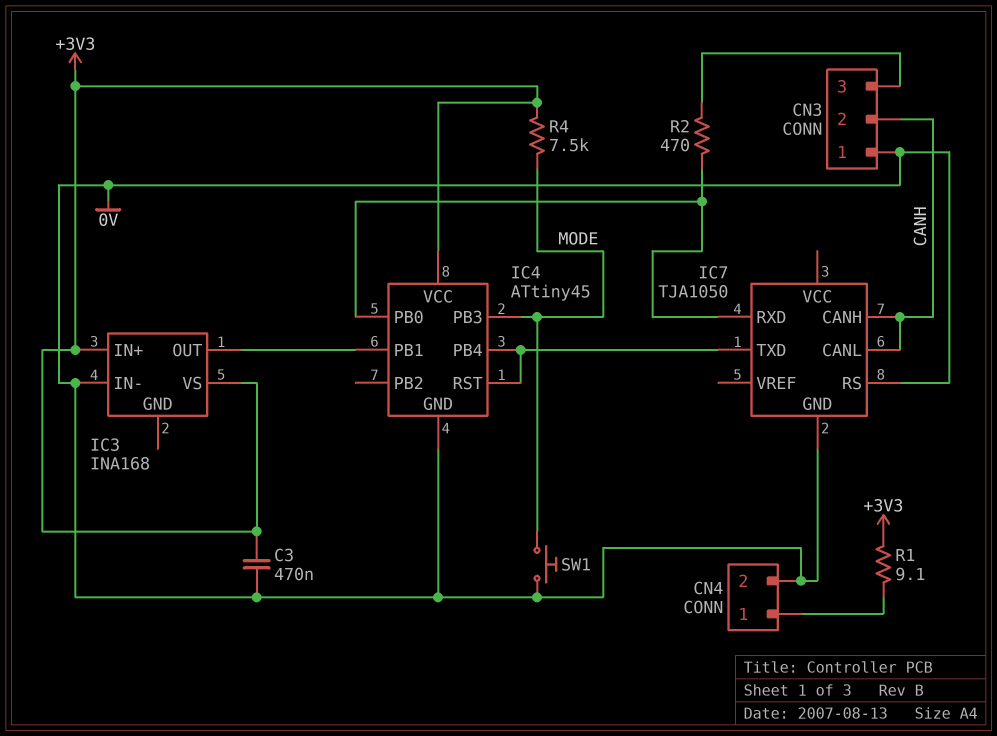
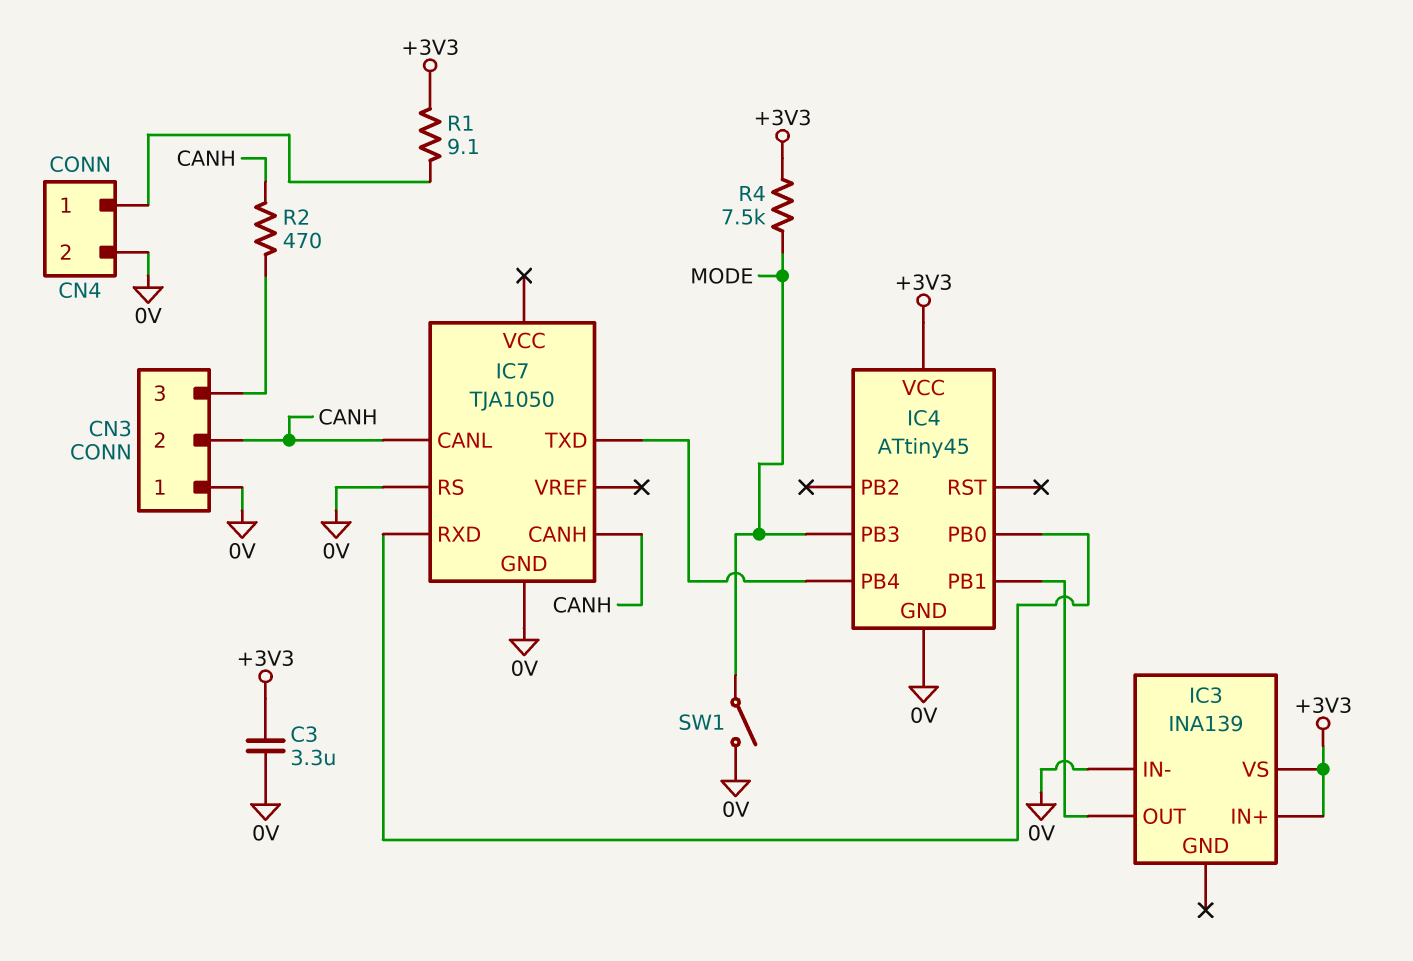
C3: 470nF (+3V3, 0V) -> 3.3uF (+3V3, 0V)
IC3: INA168 -> INA139
IC4 pin RST: IC4/PB4 -> none
R2: 470 (CN3/3, IC4/PB0) -> 470 (CANH, CN3/3)
SW1: button (0V, MODE) -> switch (0V, MODE)

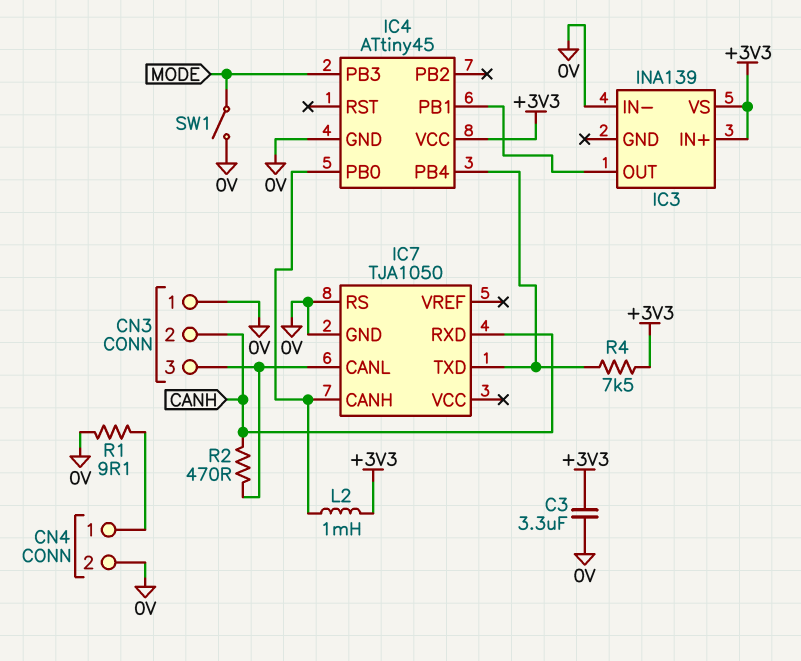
IC7 pin CANH: CANH -> IC4/PB0
IC7 pin CANL: CANH -> CN3/3
IC7 pin RXD: IC4/PB0 -> CANH
L2: none -> 1mH (+3V3, IC4/PB0)
R1: 9.1 (+3V3, CN4/1) -> 9.1 (0V, CN4/1)
R4: 7.5k (+3V3, MODE) -> 7.5k (+3V3, IC4/PB4)

